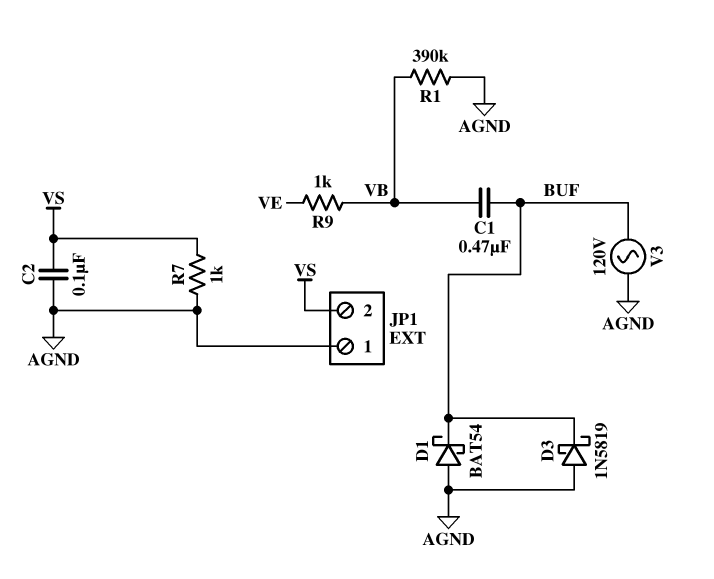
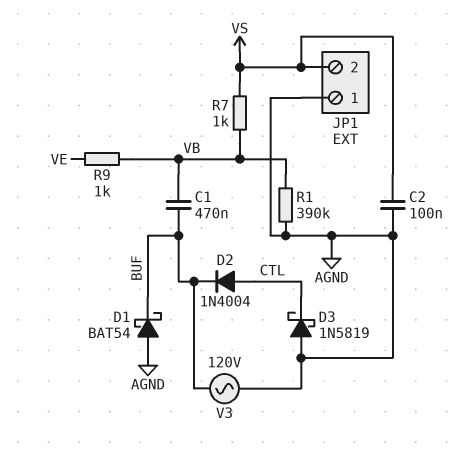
D2: none -> diode 1N4004 (A CTL, K BUF)
D3: schottky 1N5819 (A AGND, K BUF) -> schottky 1N5819 (A AGND, K CTL)
R7: 1k (AGND, VS) -> 1k (VB, VS)

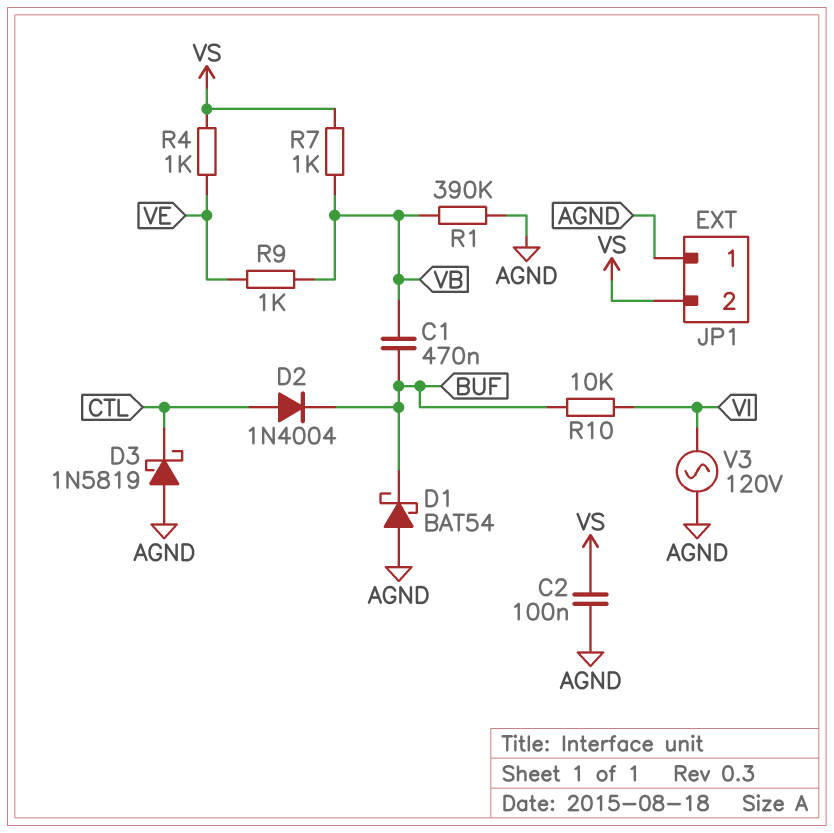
R4: none -> 1k (VE, VS)
R10: none -> 10k (BUF, VI)
V3: AC 120V (AGND, BUF) -> AC 120V (AGND, VI)

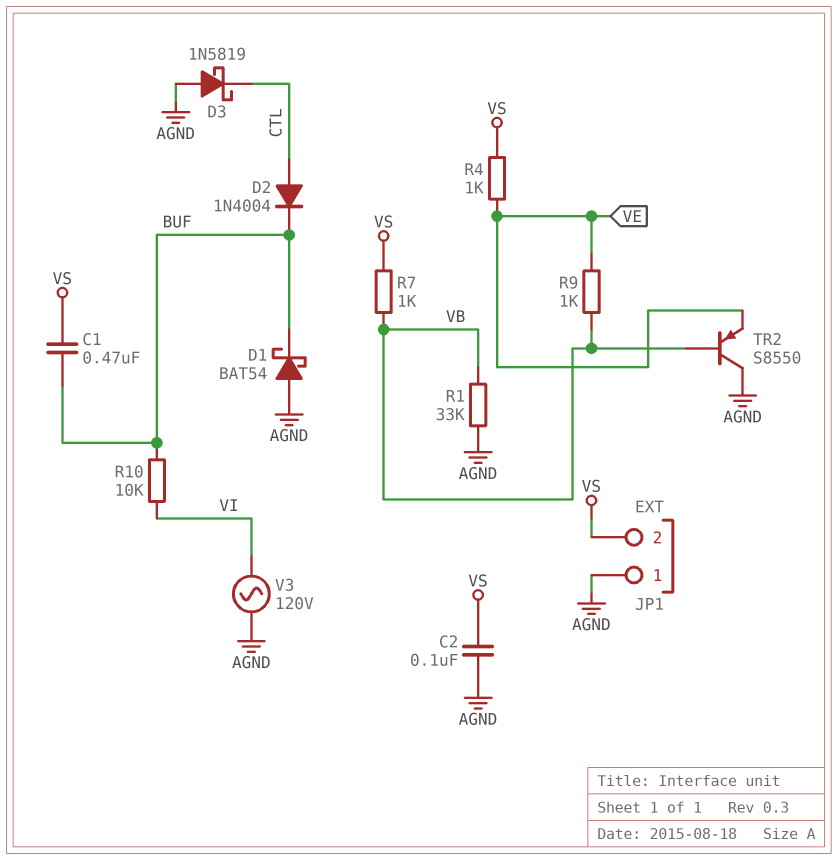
C1: 470nF (BUF, VB) -> 470nF (BUF, VS)
R1: 390k (AGND, VB) -> 33k (AGND, VB)
TR2: none -> PNP S8550 (B VB, C AGND, E VE)

